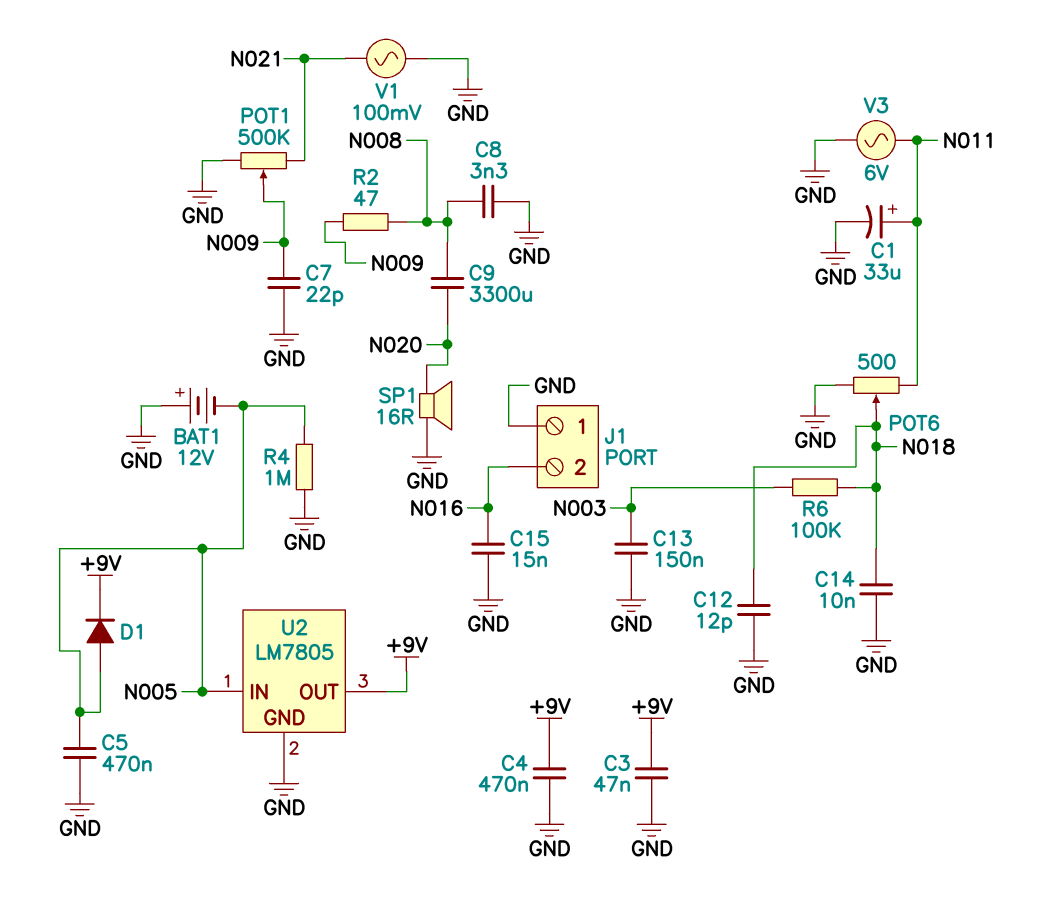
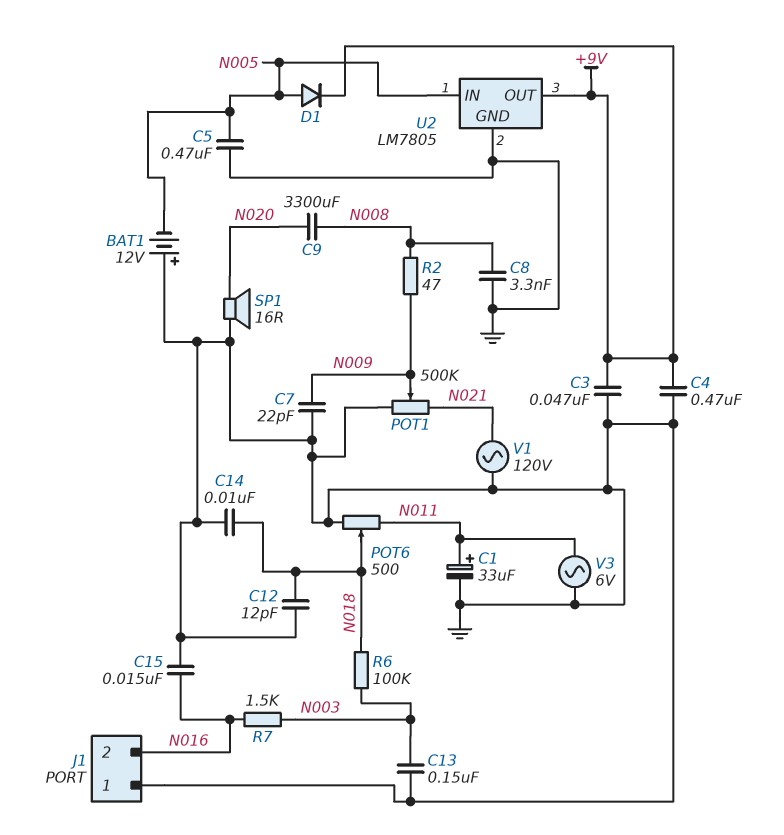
R4: 1M (GND, N005) -> none
R7: none -> 1.5k (N003, N016)
V1: AC 100mV (GND, N021) -> AC 120V (GND, N021)

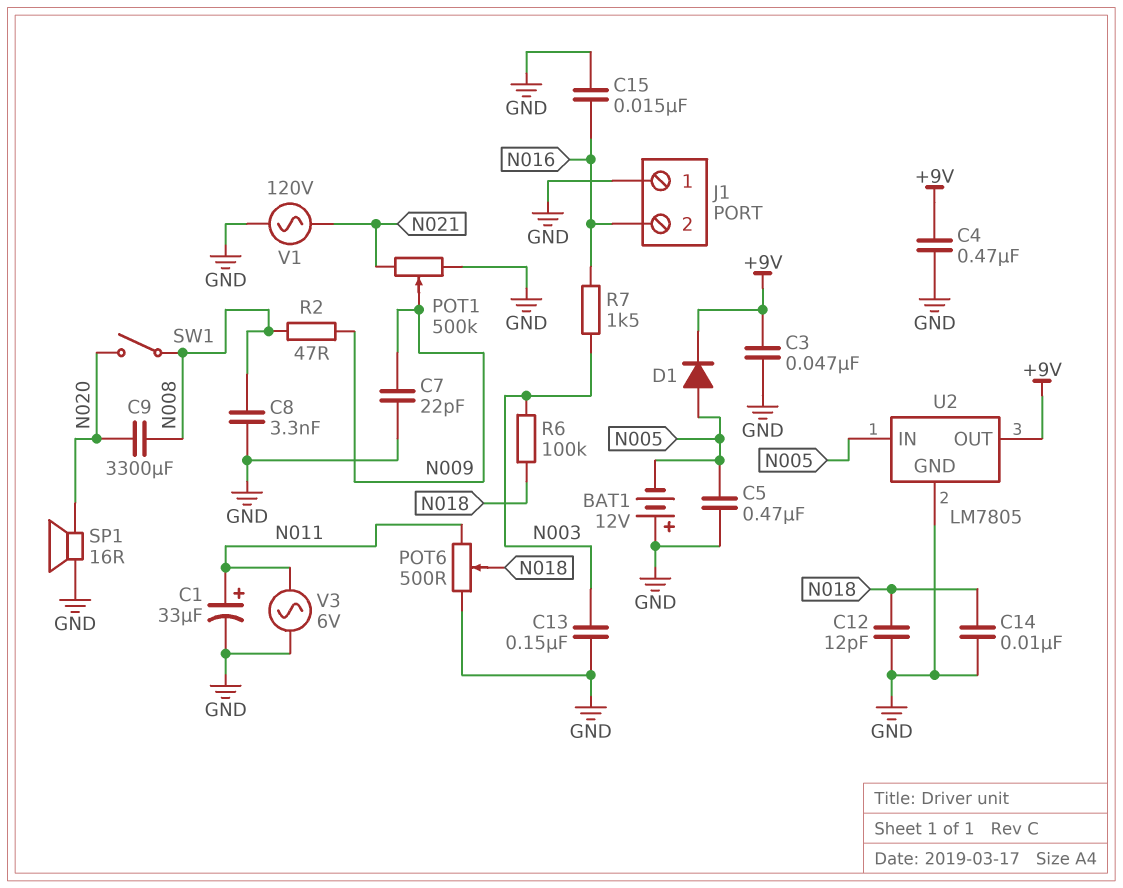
SW1: none -> switch (N008, N020)

